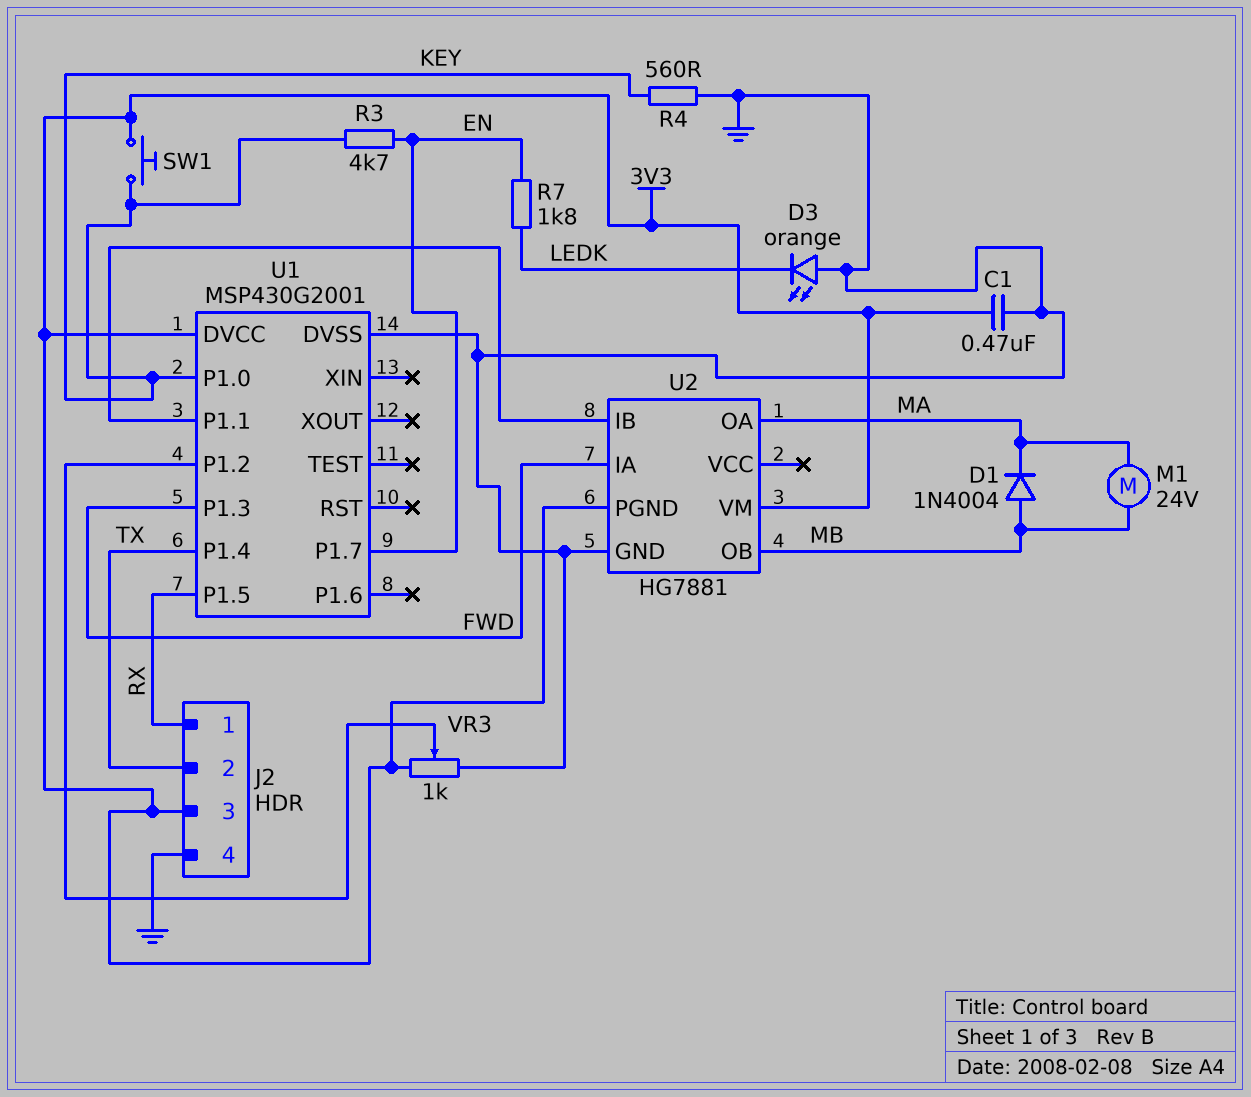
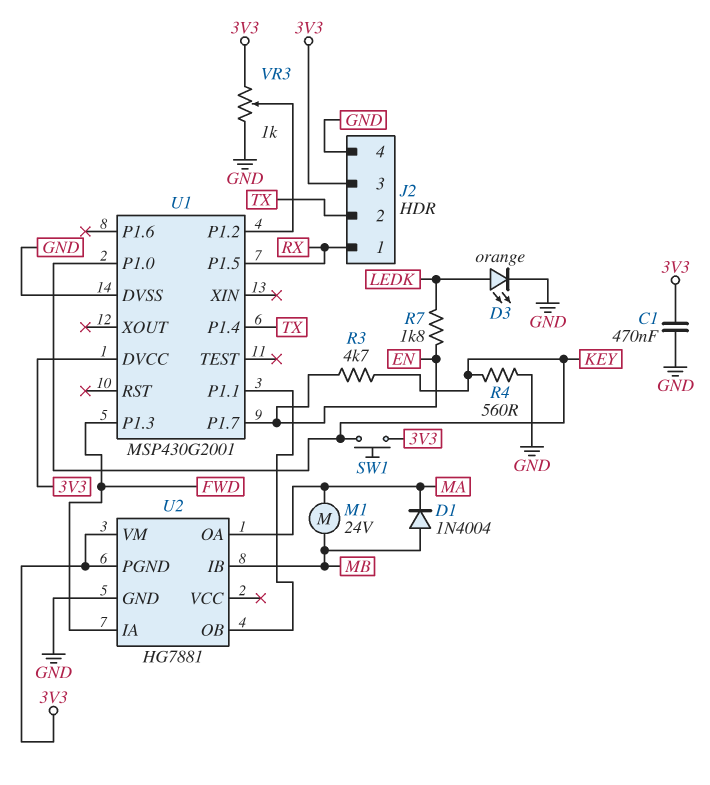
D3: LED orange (A GND, K LEDK) -> LED orange (A LEDK, K GND)
U2 pin IB: U1/P1.1 -> MB
U2 pin OB: MB -> U1/P1.1

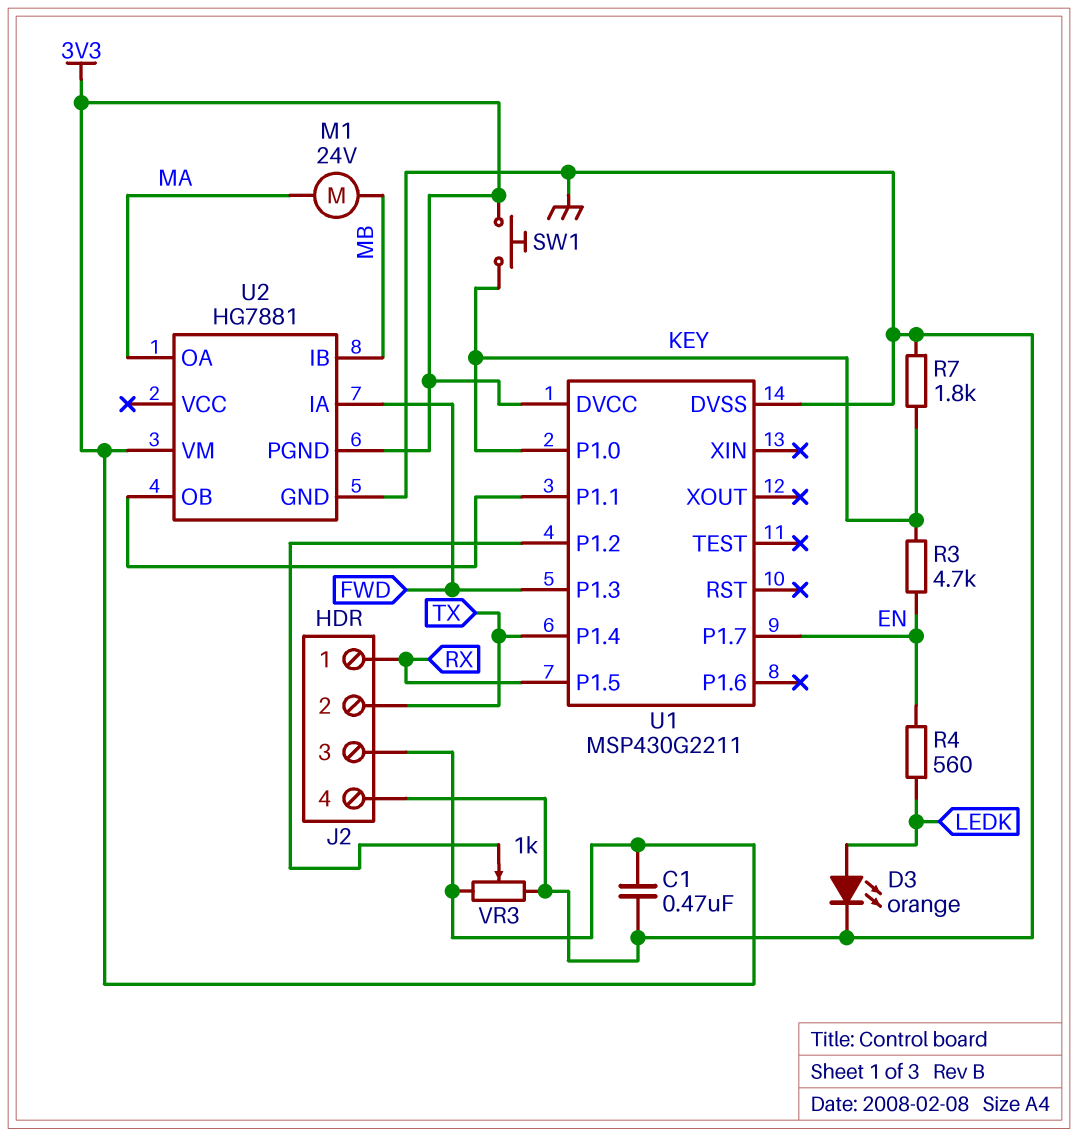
D1: diode 1N4004 (A MB, K MA) -> none
R4: 560 (GND, KEY) -> 560 (EN, LEDK)
R7: 1.8k (EN, LEDK) -> 1.8k (GND, KEY)
U1: MSP430G2001 -> MSP430G2211

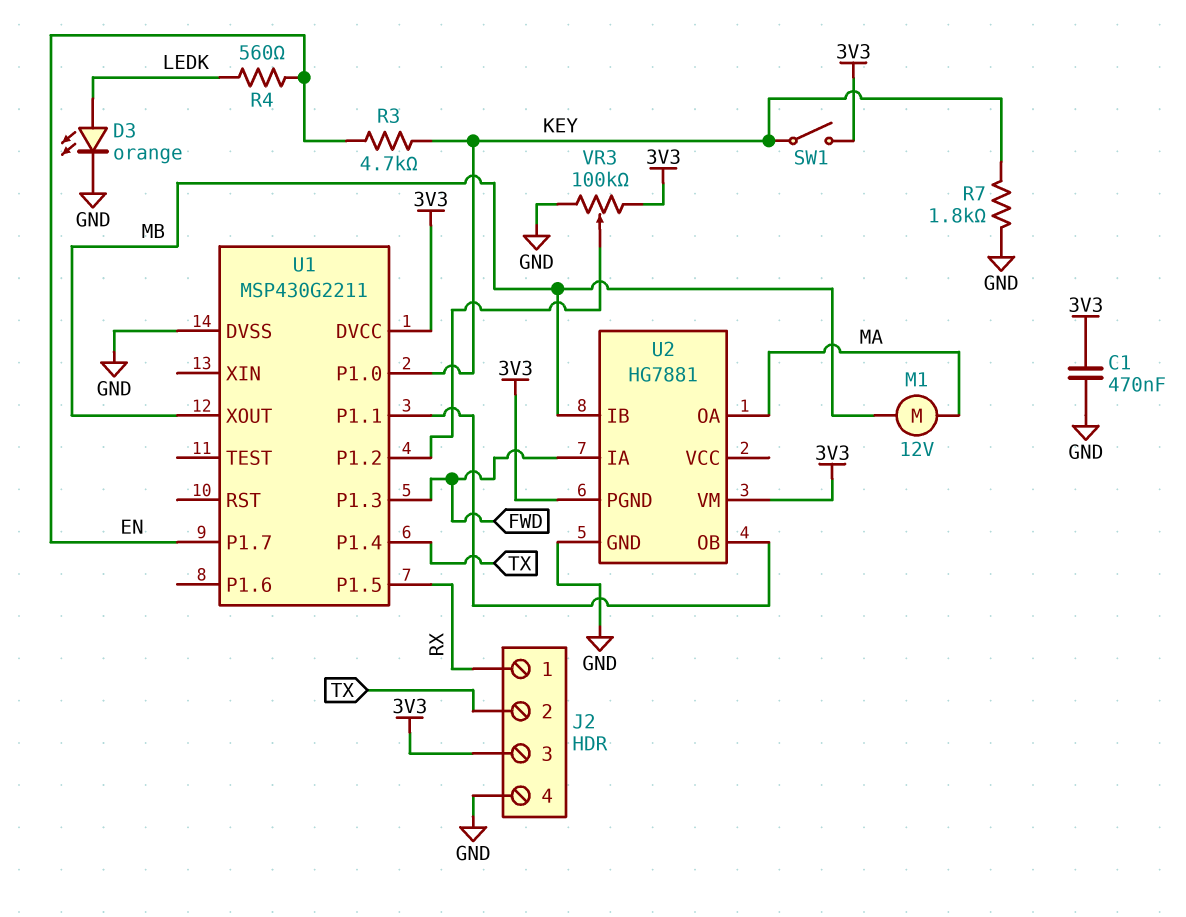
M1: motor 24V (MA, MB) -> motor 12V (MA, MB)
SW1: button (3V3, KEY) -> switch (3V3, KEY)
U1 pin XOUT: none -> MB
VR3: 1k (3V3, GND, wiper U1/P1.2) -> 100k (3V3, GND, wiper U1/P1.2)

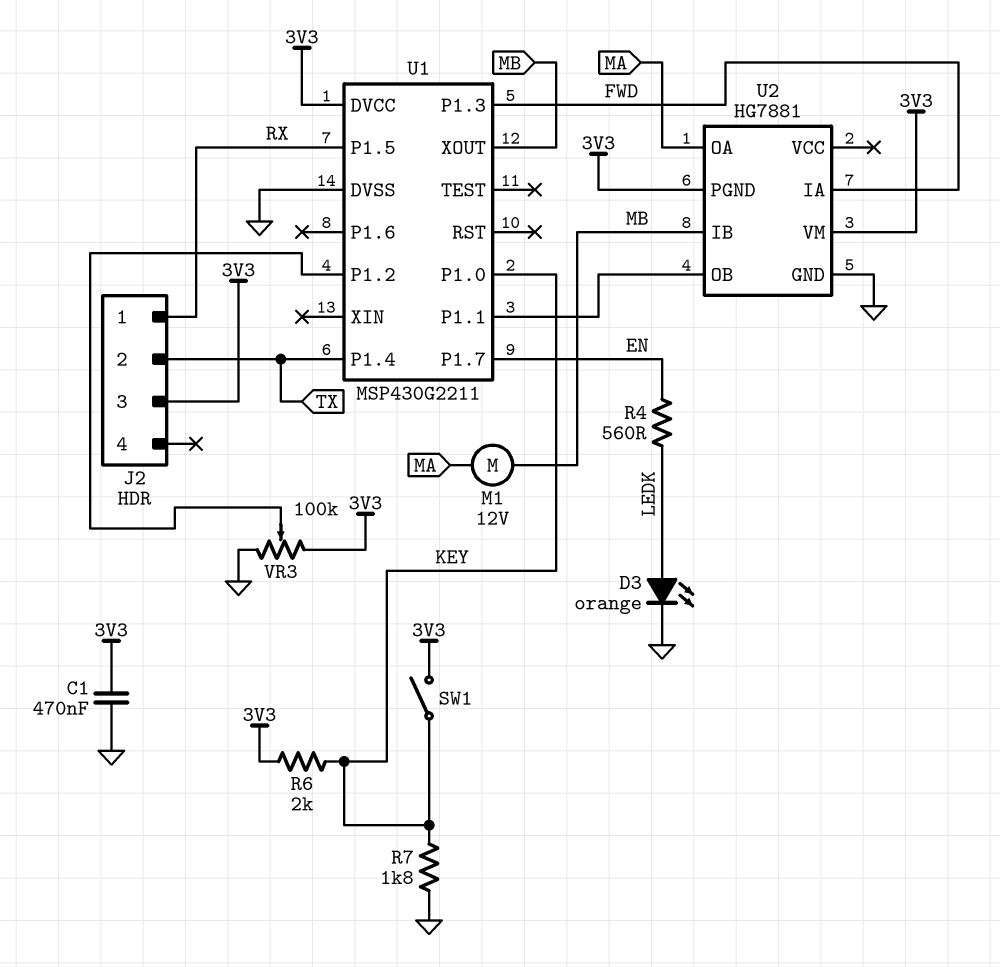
J2 pin 4: GND -> none
R3: 4.7k (EN, KEY) -> none
R6: none -> 2k (3V3, KEY)

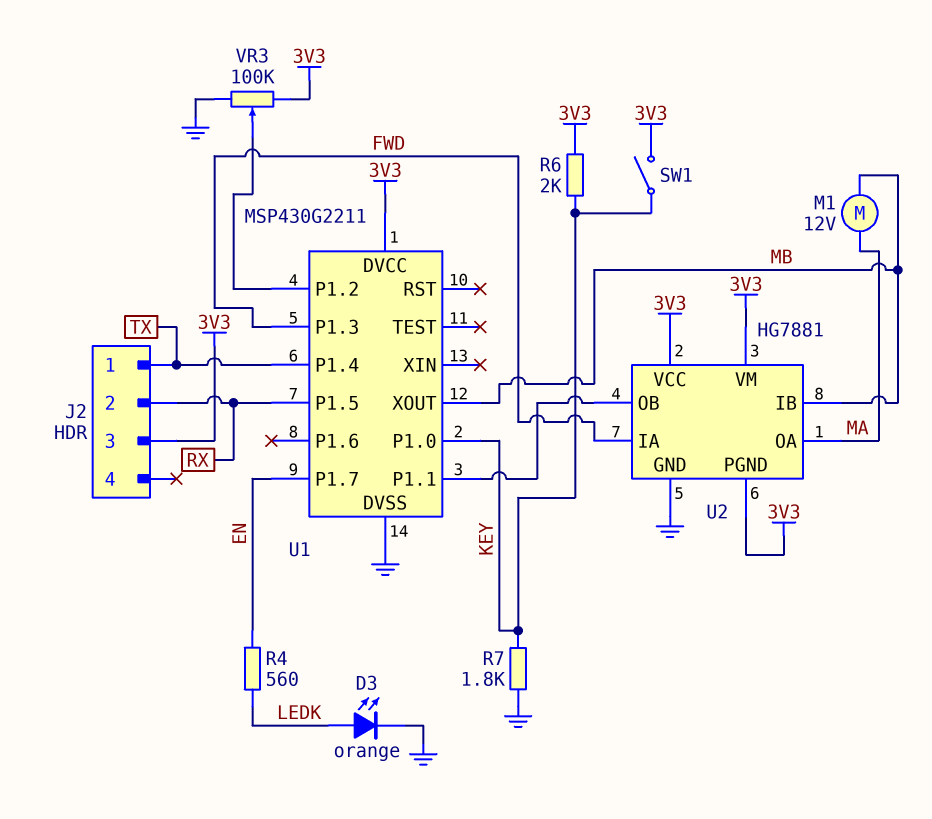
C1: 470nF (3V3, GND) -> none
J2 pin 1: RX -> TX
J2 pin 2: TX -> RX
U2 pin VCC: none -> 3V3

